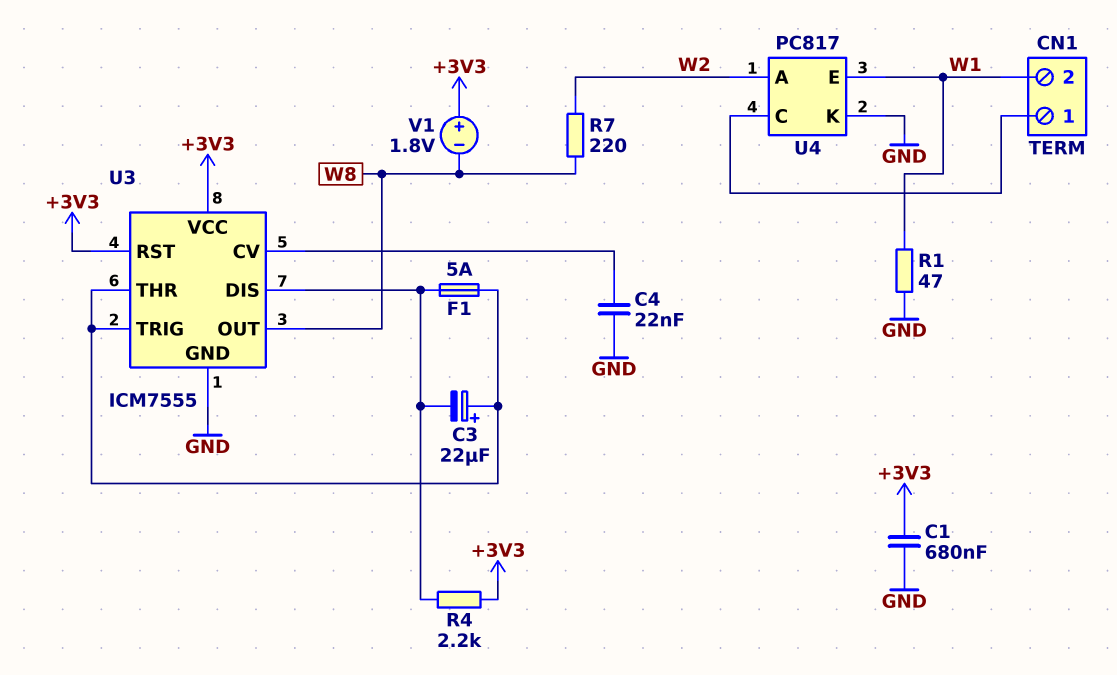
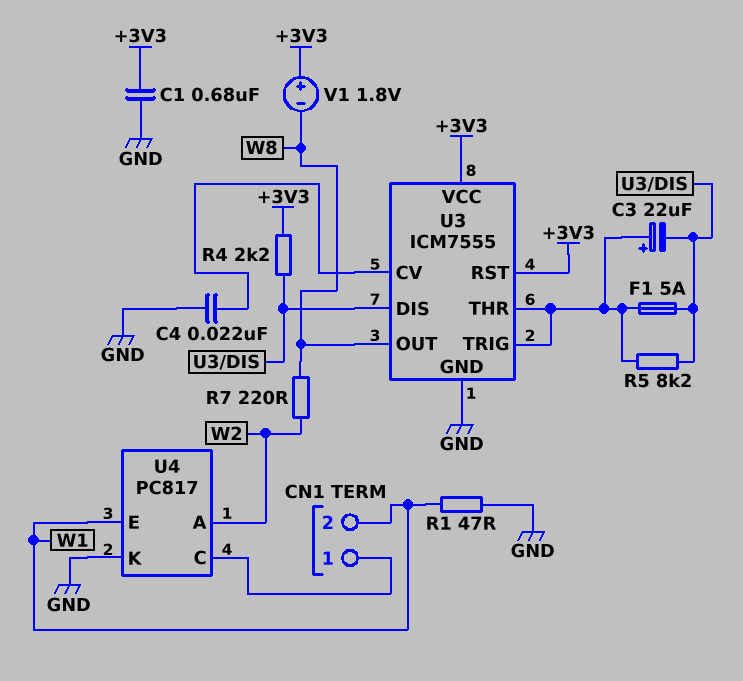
R5: none -> 8.2k (U3/DIS, U3/THR)

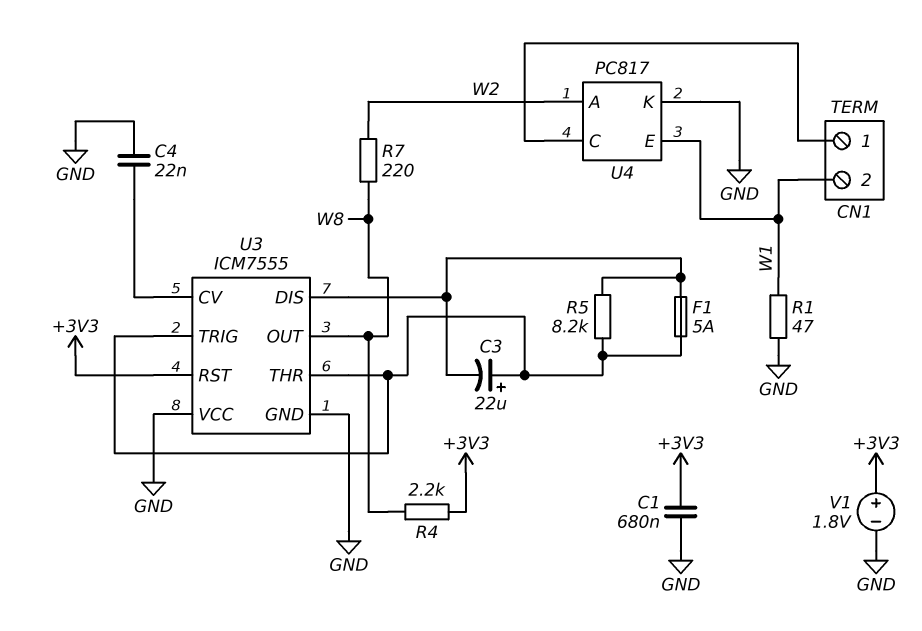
R4: 2.2k (+3V3, U3/DIS) -> 2.2k (+3V3, W8)
U3 pin VCC: +3V3 -> GND
V1: 1.8V (plus +3V3, minus W8) -> 1.8V (plus +3V3, minus GND)

